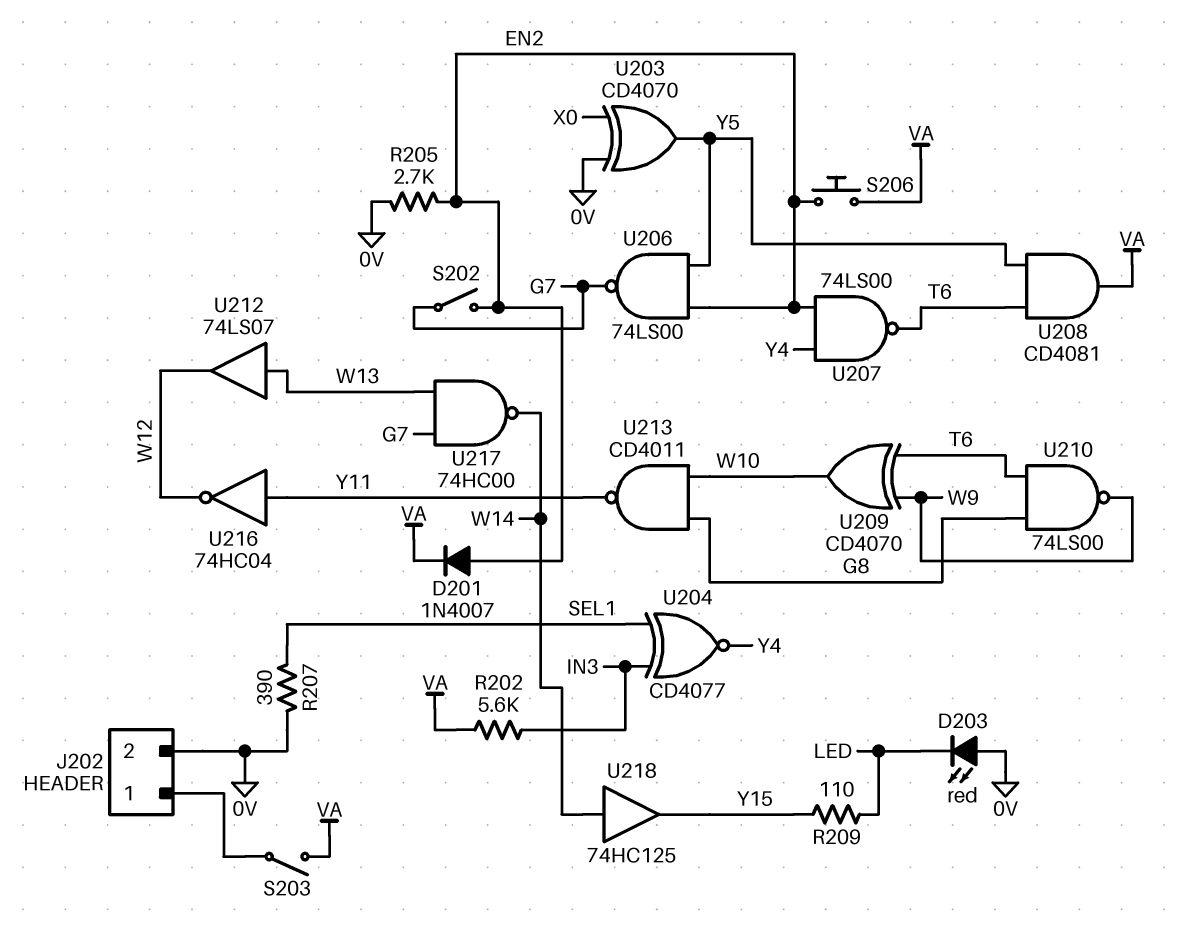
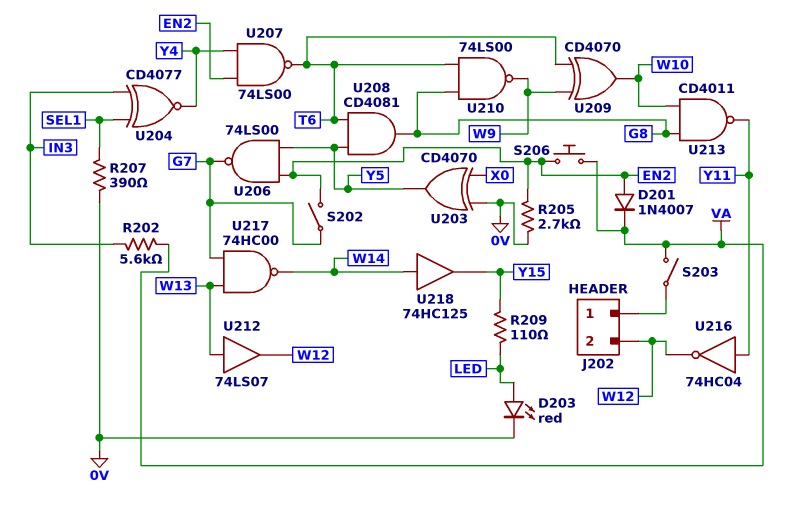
D203: LED red (A 0V, K LED) -> LED red (A LED, K 0V)
J202 pin 2: 0V -> W12
U208: AND CD4081 (in T6, in Y5, out VA) -> AND CD4081 (in T6, in Y5, out G8)

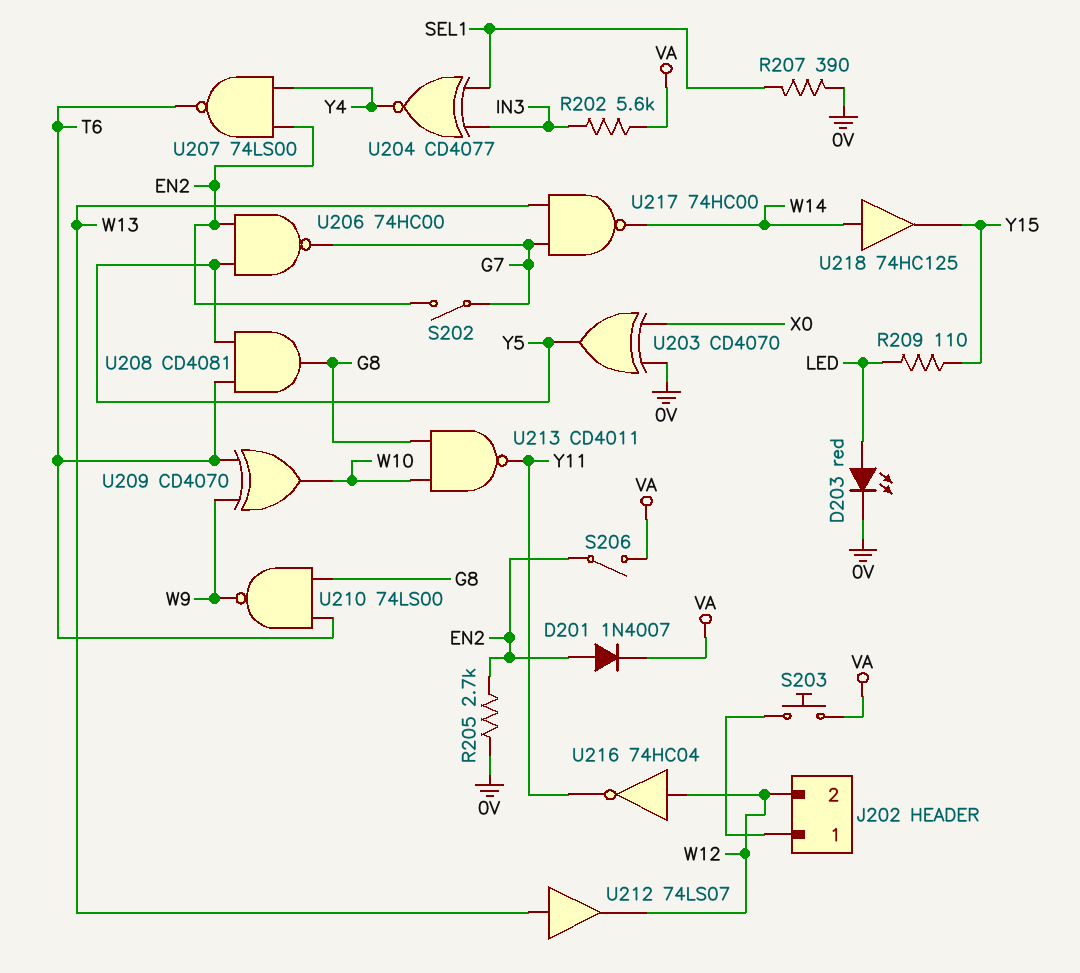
S203: switch (J202/1, VA) -> button (J202/1, VA)
S206: button (EN2, VA) -> switch (EN2, VA)
U206: NAND 74LS00 (in EN2, in Y5, out G7) -> NAND 74HC00 (in EN2, in Y5, out G7)
U216: NOT 74HC04 (in Y11, out W12) -> NOT 74HC04 (in W12, out Y11)

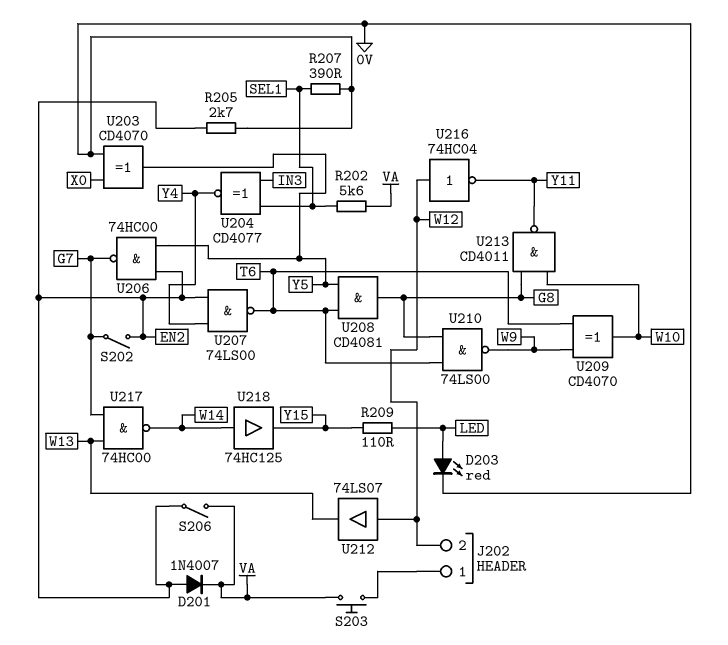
R202: 5.6k (IN3, VA) -> 5.6k (SEL1, VA)
U212: buffer 74LS07 (in W13, out W12) -> buffer 74LS07 (in W12, out W13)

